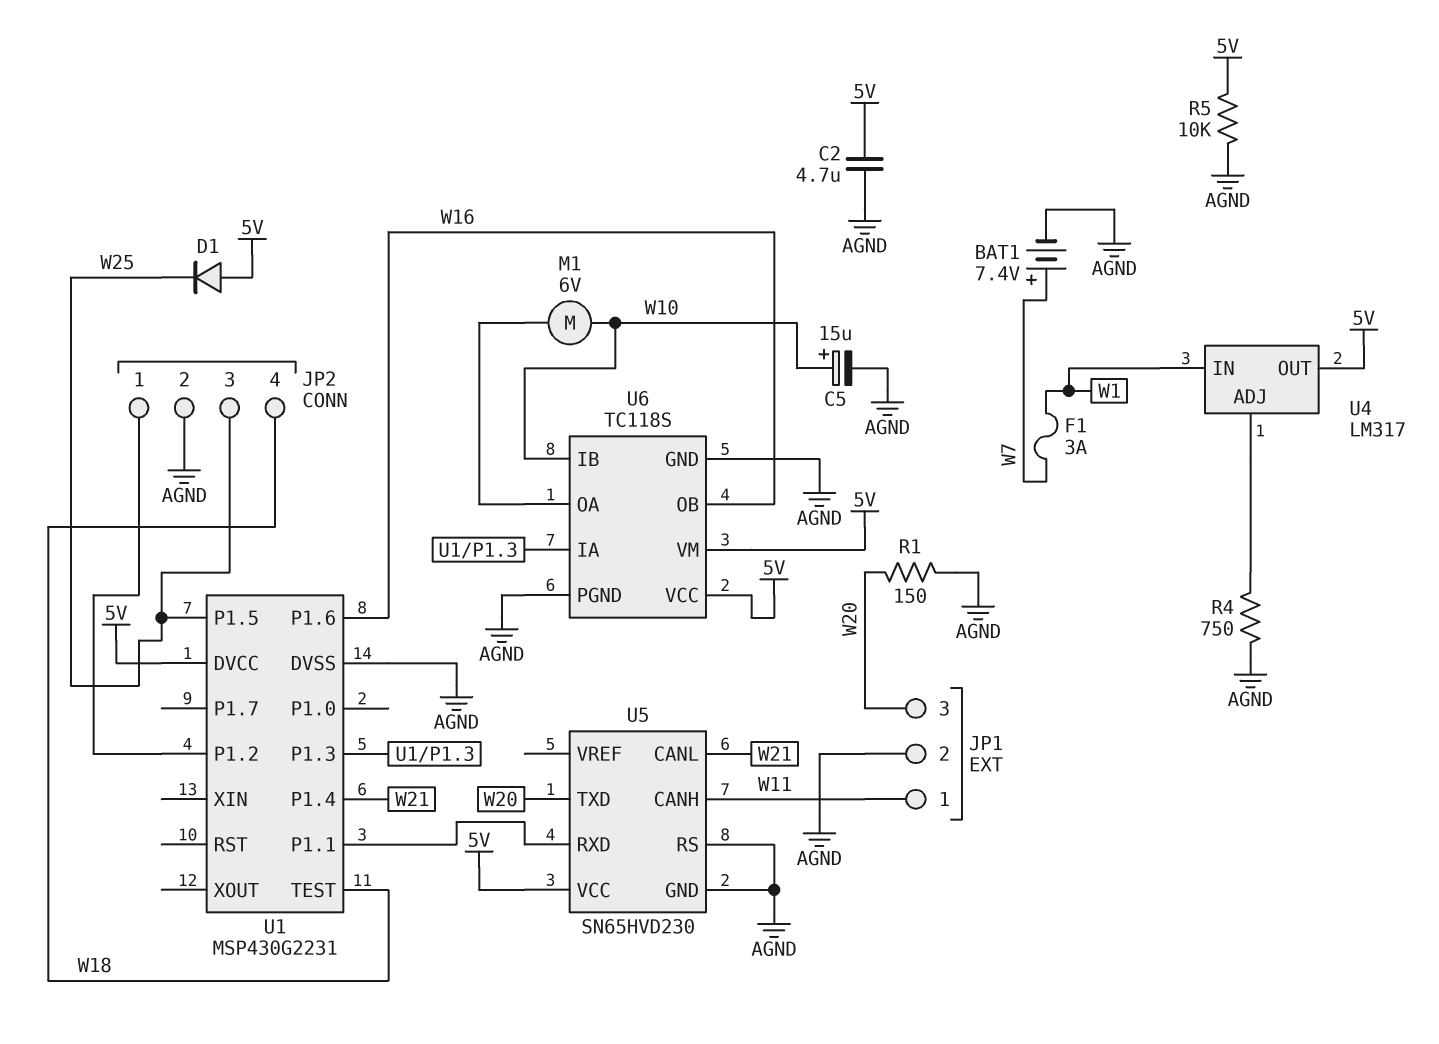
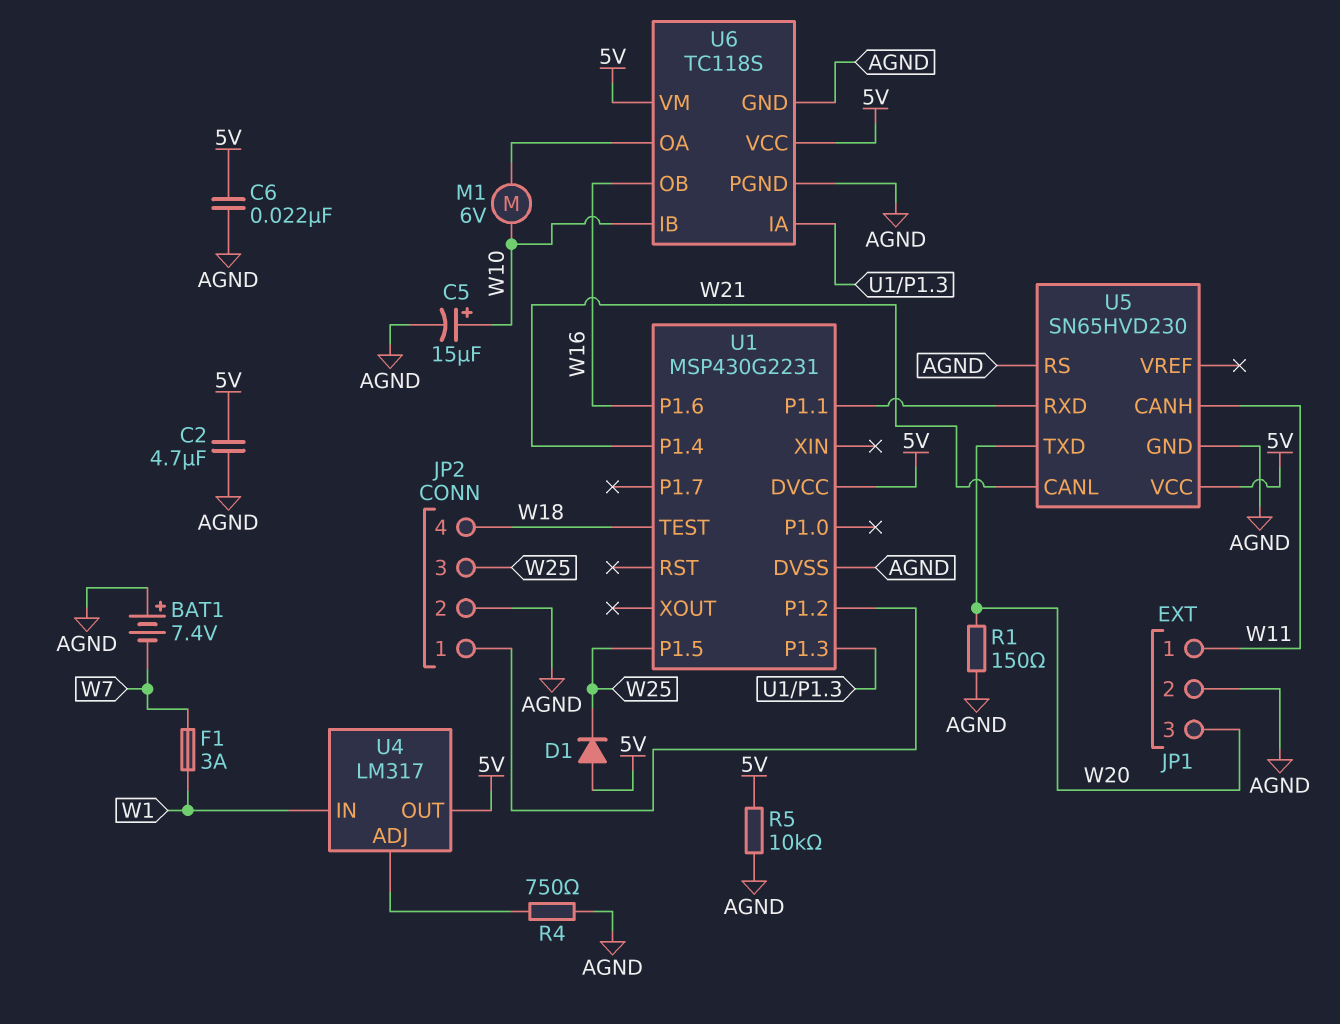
BAT1: 7.4V (plus W7, minus AGND) -> 7.4V (plus AGND, minus W7)
C6: none -> 22nF (5V, AGND)

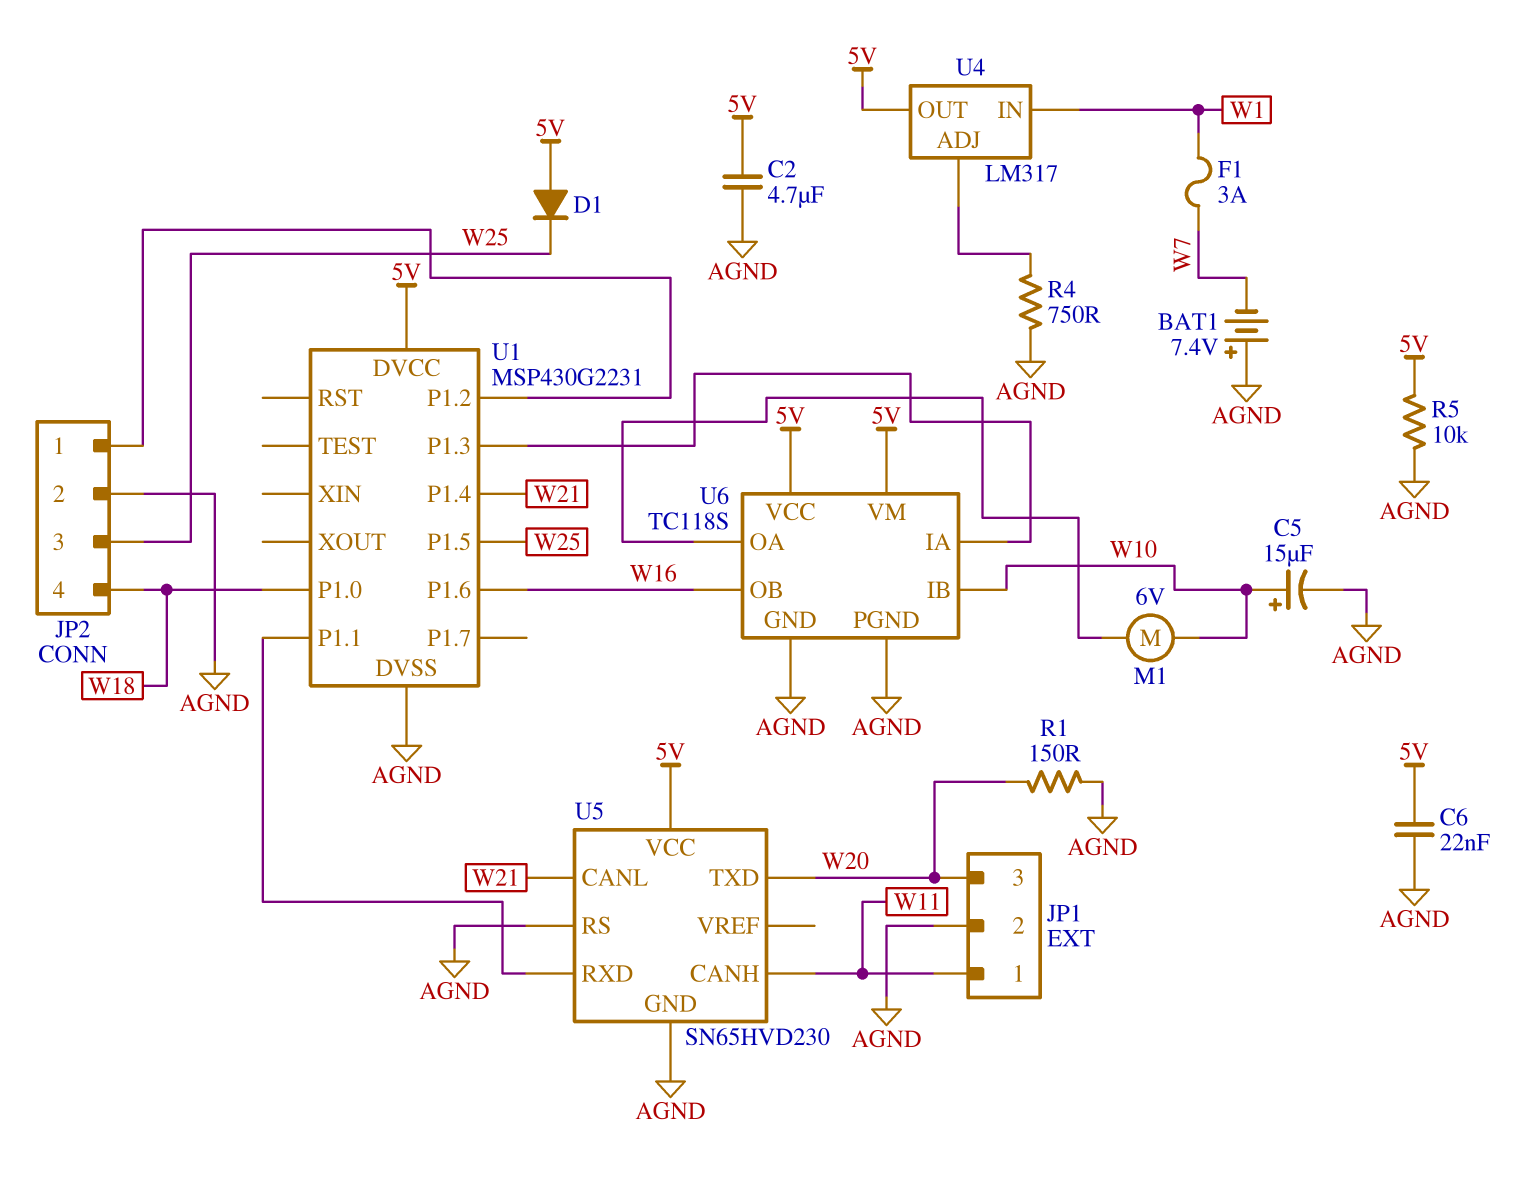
U1 pin P1.0: none -> W18
U1 pin TEST: W18 -> none

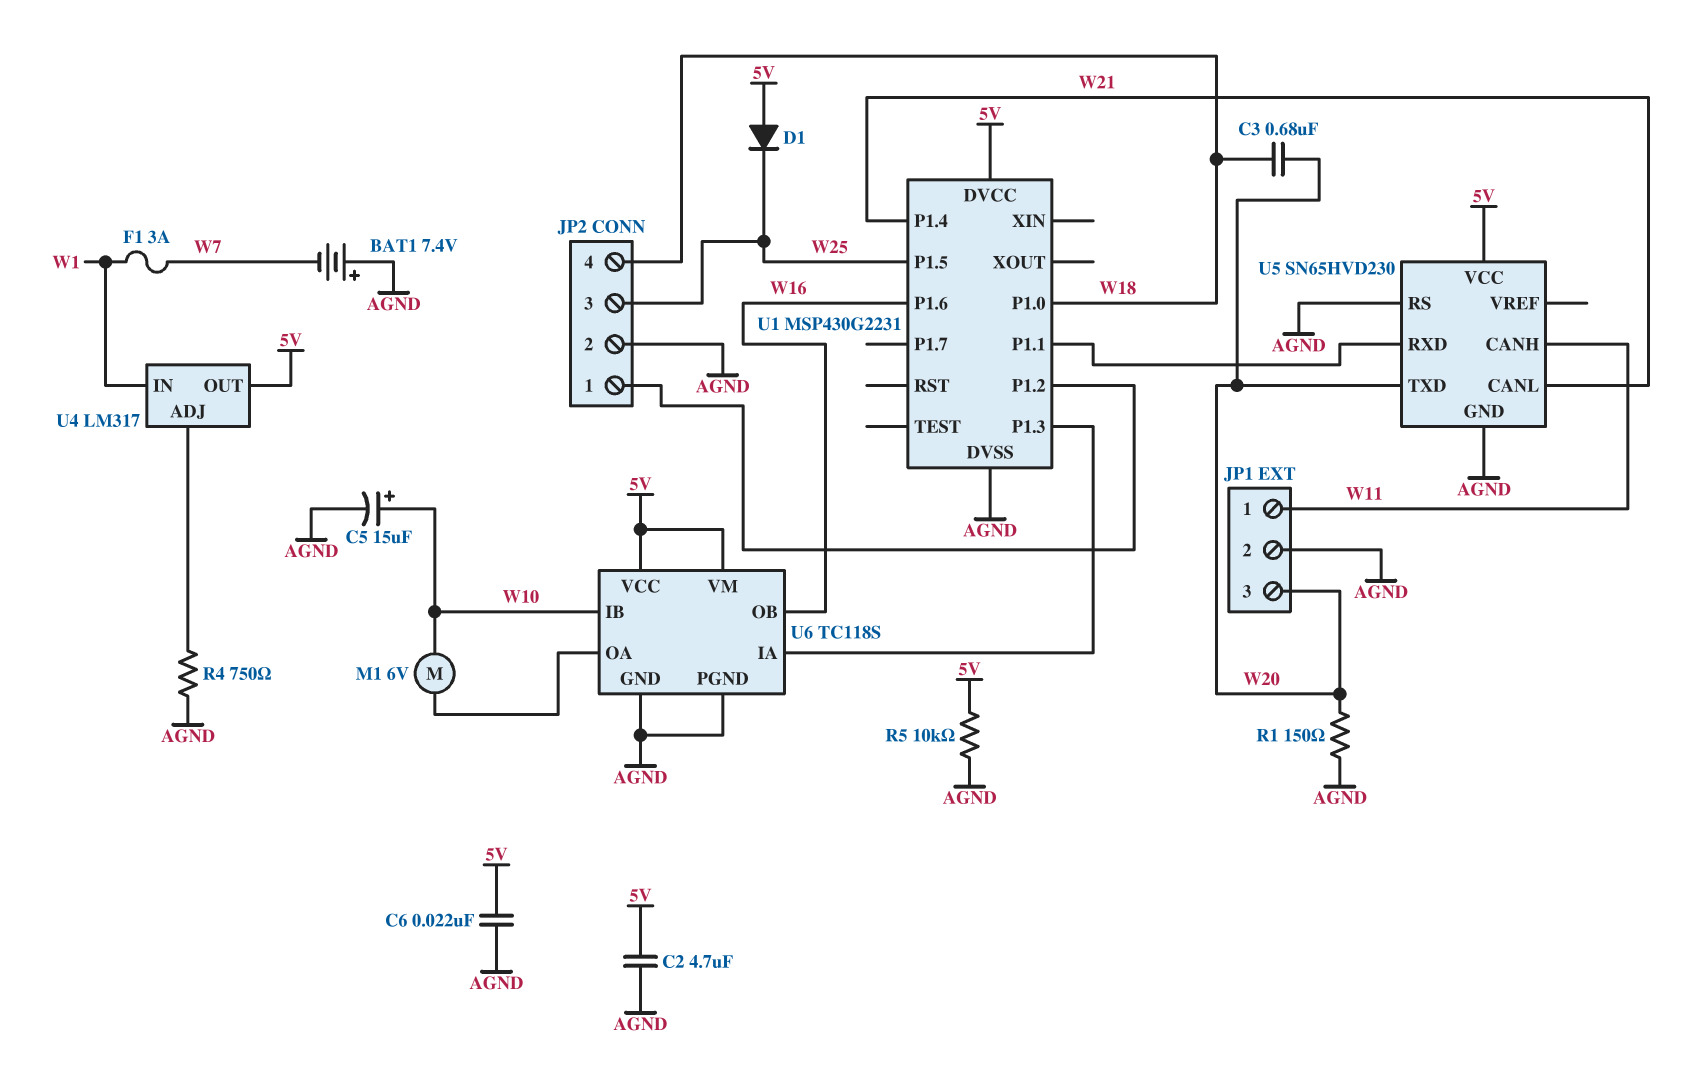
C3: none -> 680nF (W18, W20)

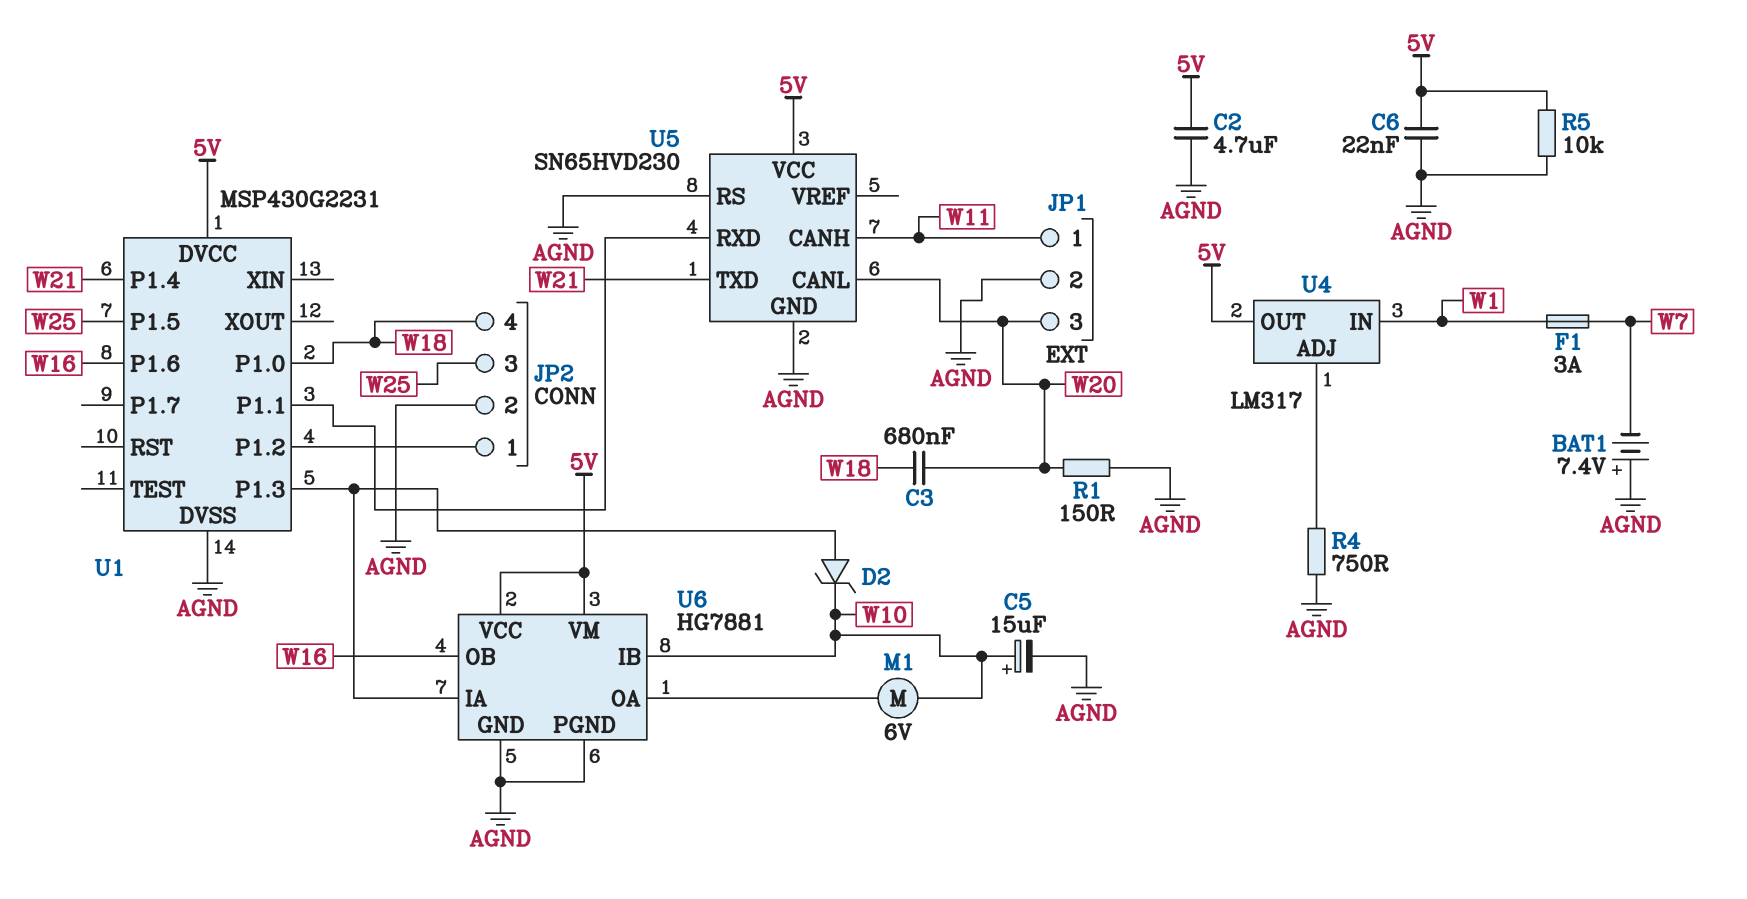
D1: diode (A 5V, K W25) -> none
D2: none -> zener (A U1/P1.3, K W10)
U5 pin CANL: W21 -> W20
U5 pin TXD: W20 -> W21
U6: TC118S -> HG7881

